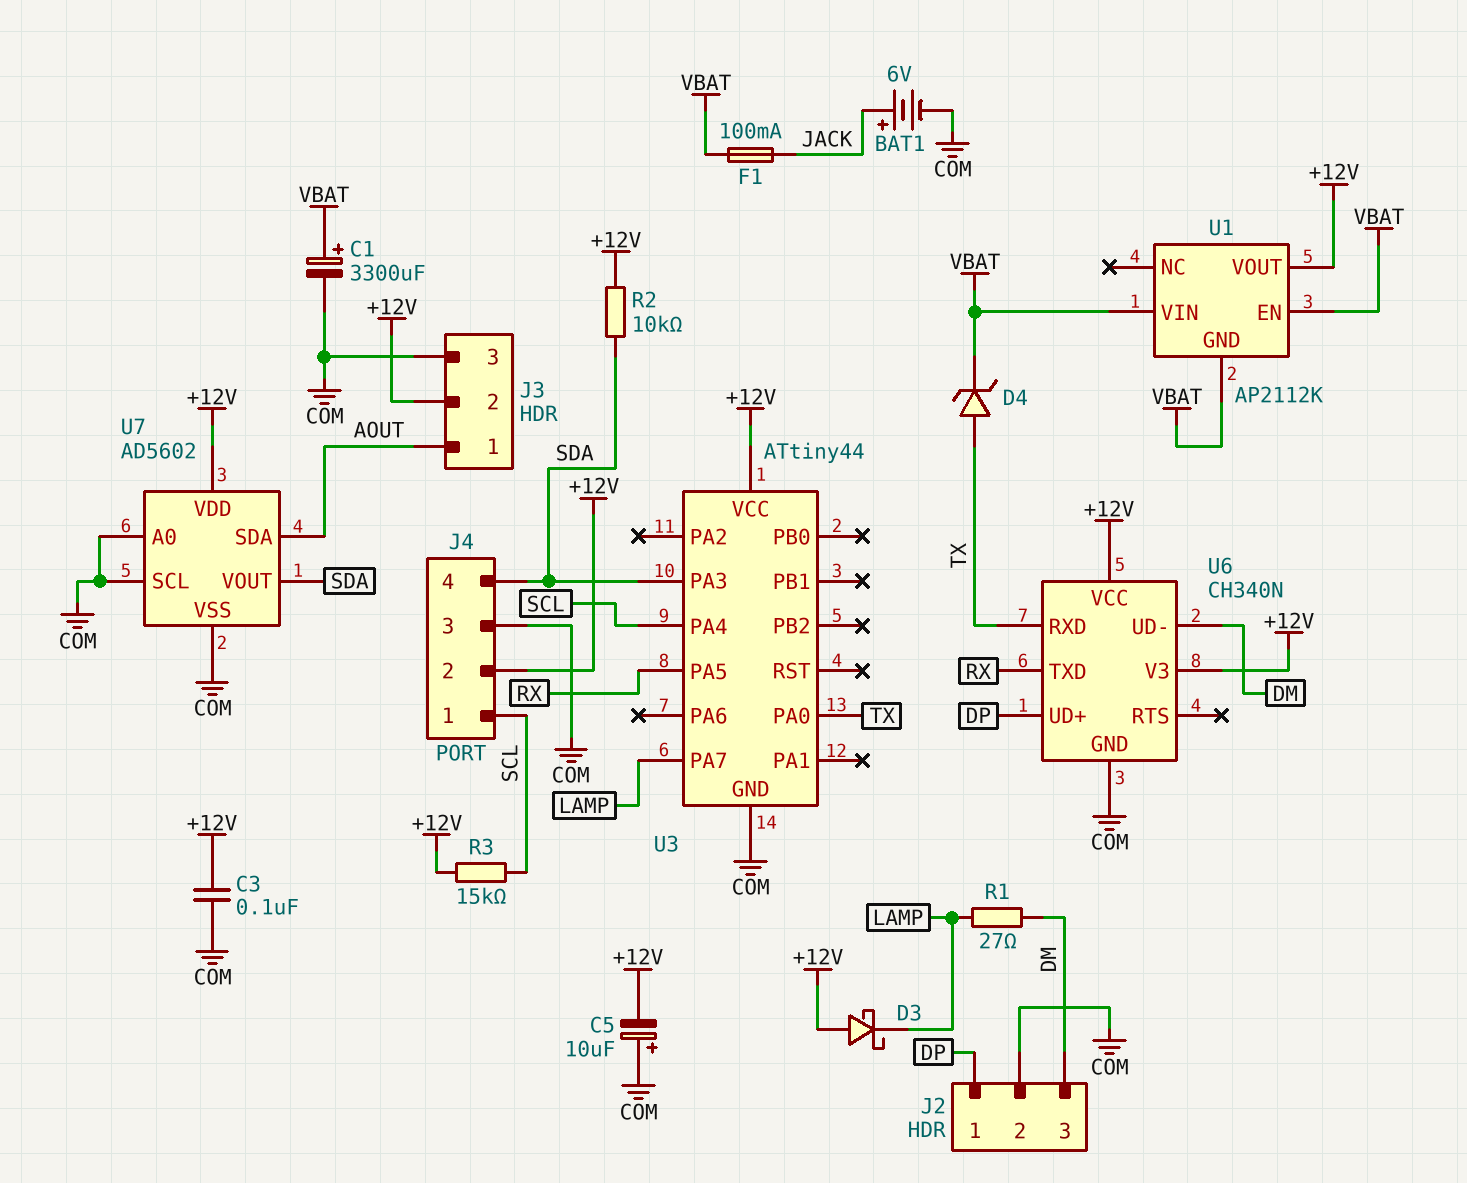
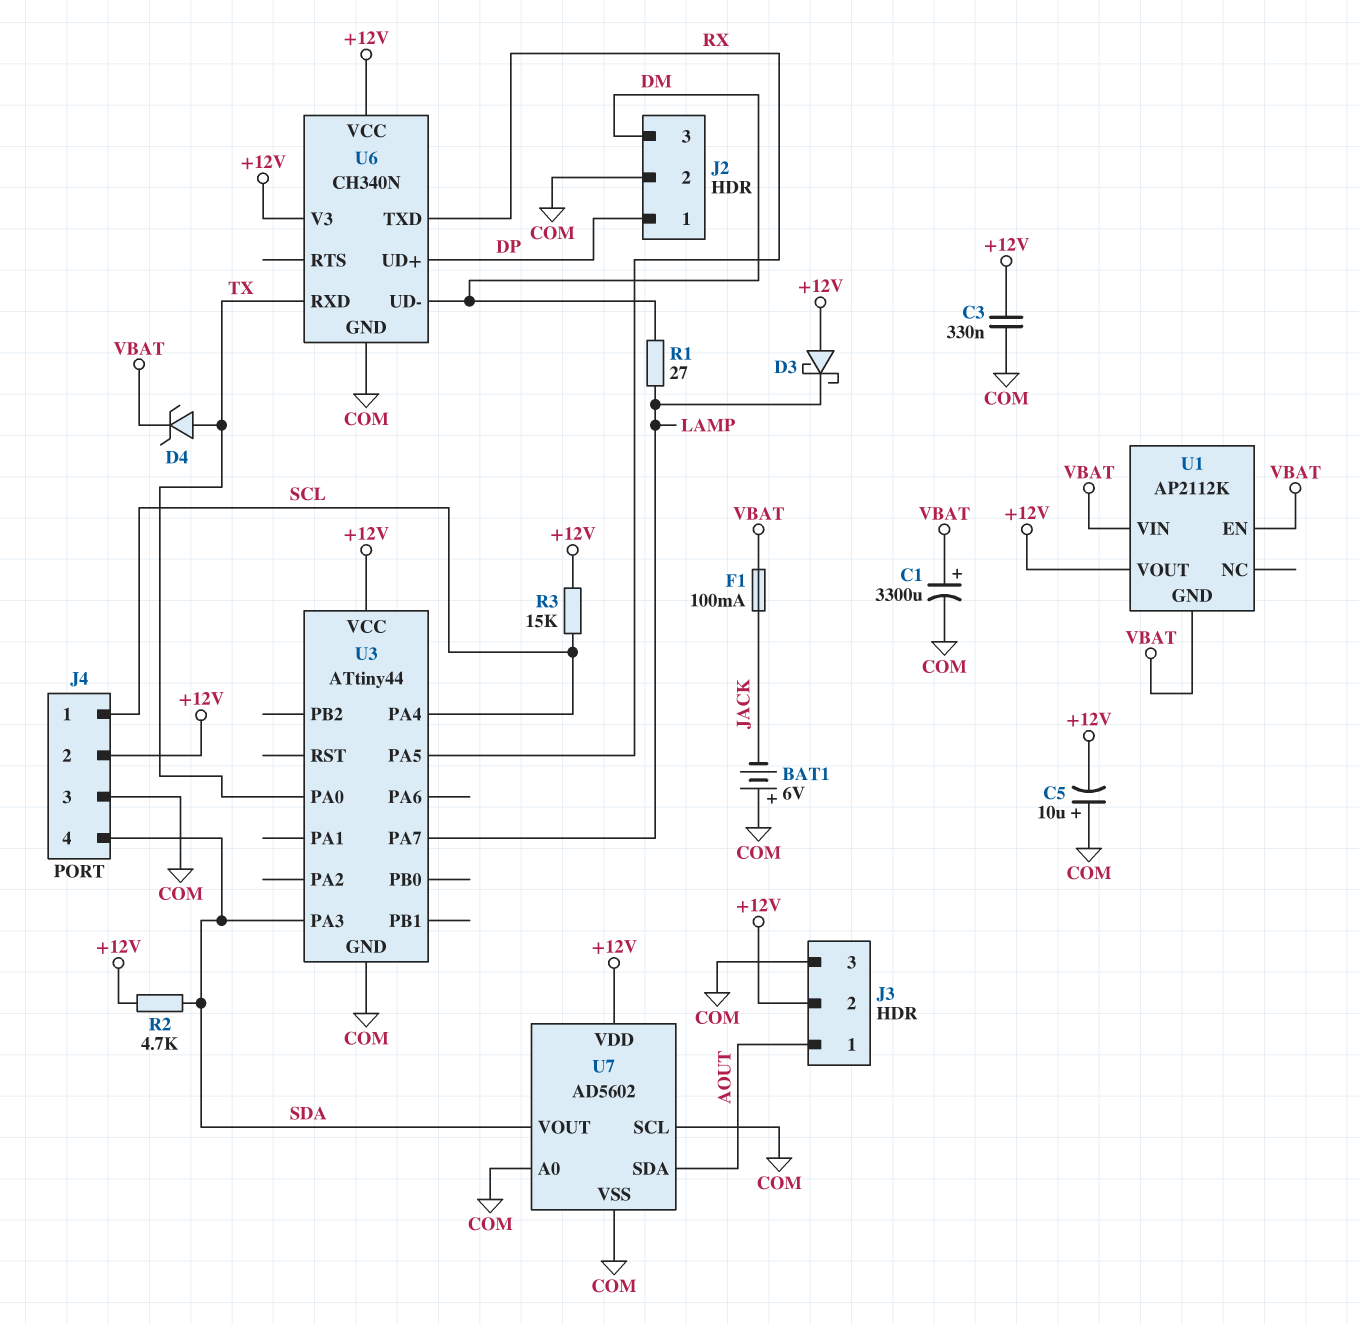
BAT1: 6V (plus JACK, minus COM) -> 6V (plus COM, minus JACK)
C3: 100nF (+12V, COM) -> 330nF (+12V, COM)
R2: 10k (+12V, SDA) -> 4.7k (+12V, SDA)

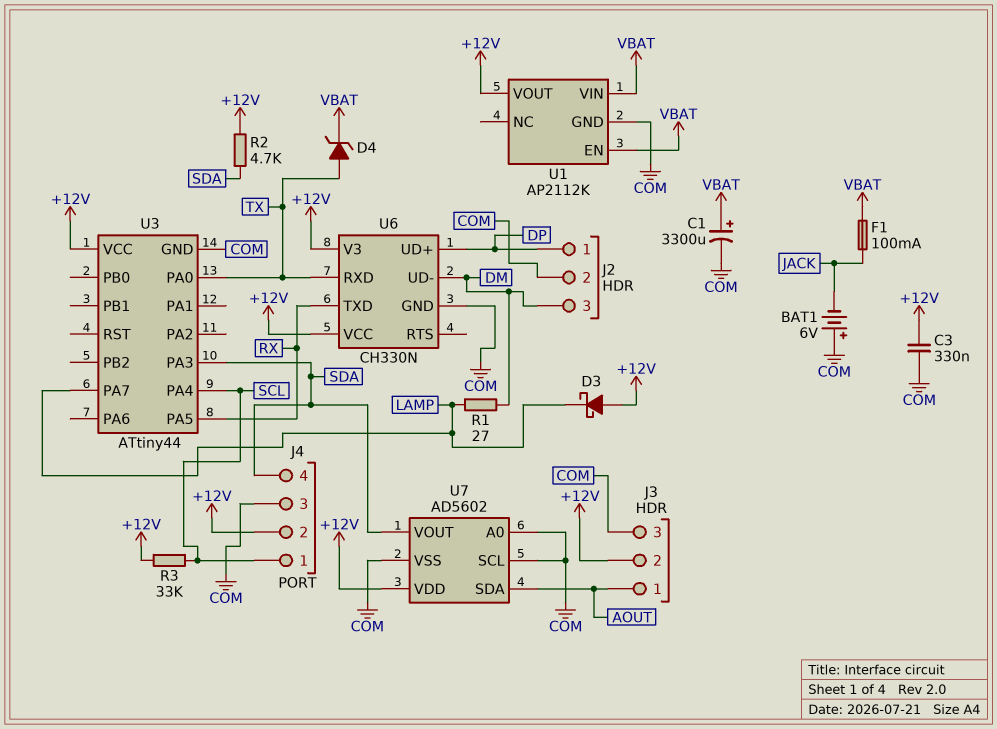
C5: 10uF (plus COM, minus +12V) -> none
R3: 15k (+12V, SCL) -> 33k (+12V, SCL)
U1 pin GND: VBAT -> COM
U6: CH340N -> CH330N

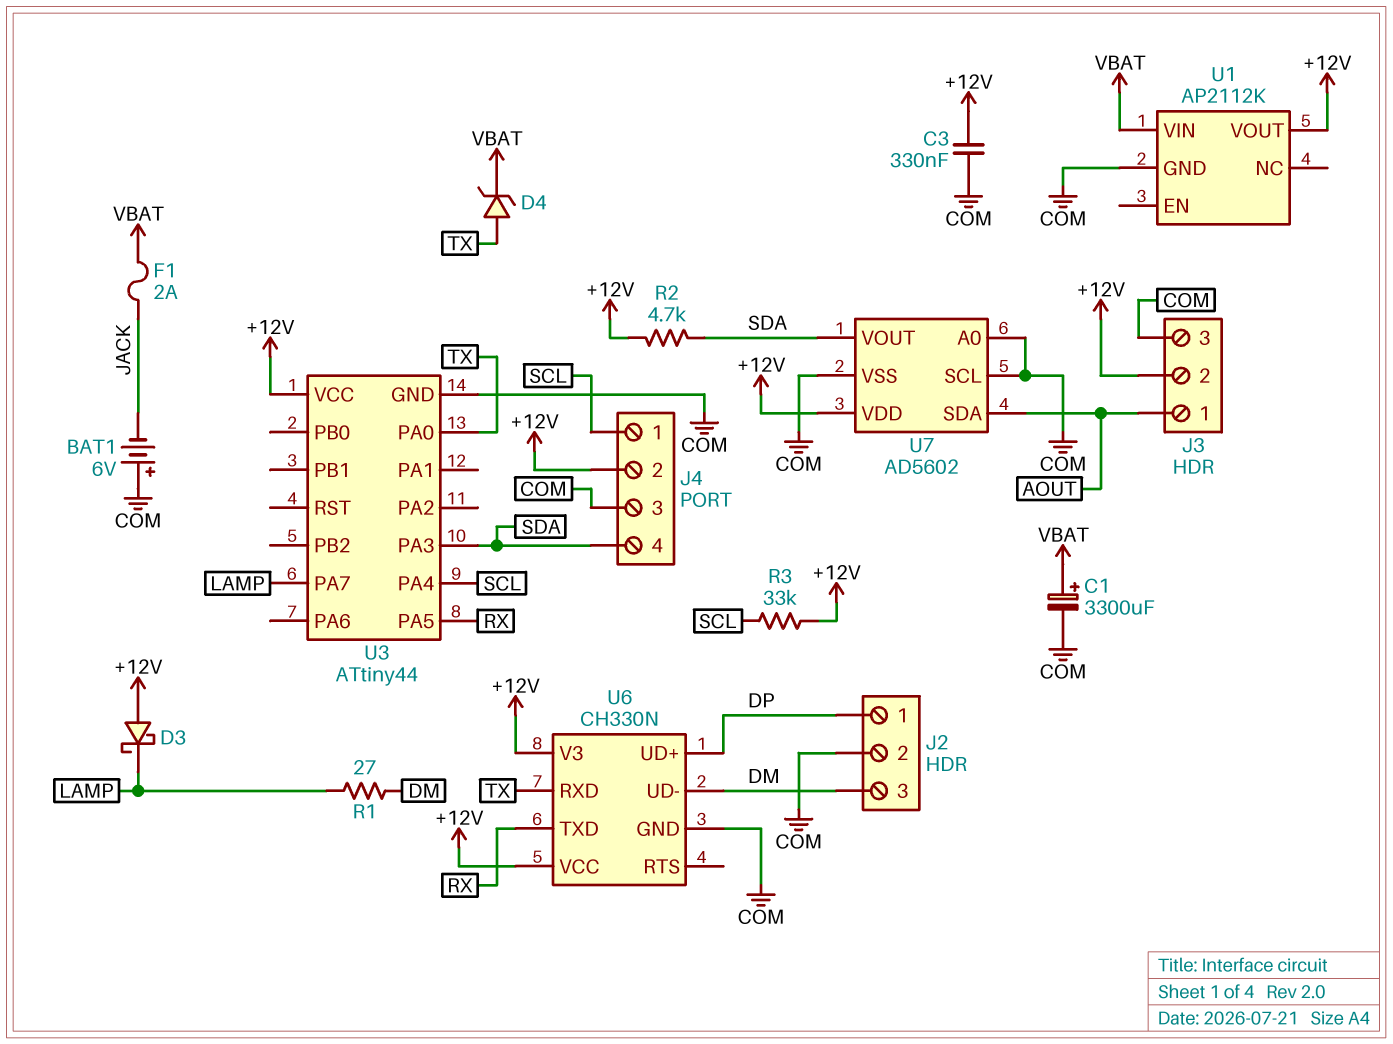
F1: 100mA (JACK, VBAT) -> 2A (JACK, VBAT)
U1 pin EN: VBAT -> none

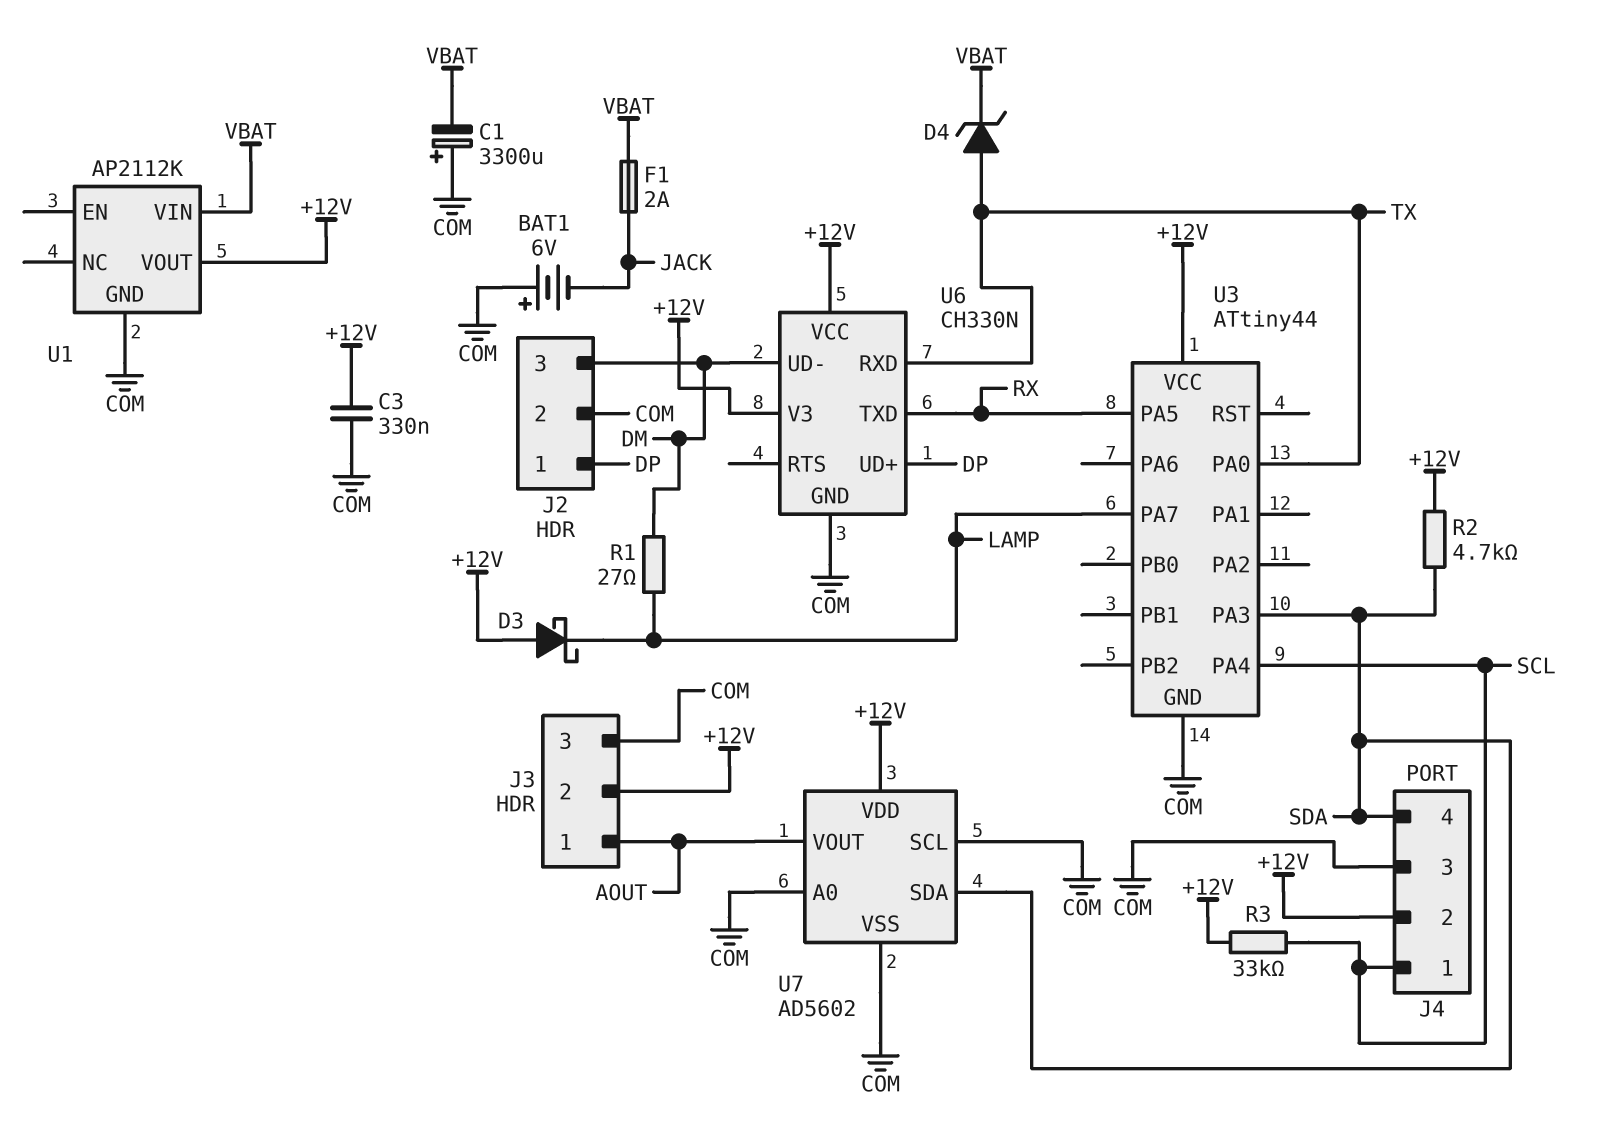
C1: 3300uF (plus VBAT, minus COM) -> 3300uF (plus COM, minus VBAT)
U7 pin SDA: AOUT -> SDA
U7 pin VOUT: SDA -> AOUT

